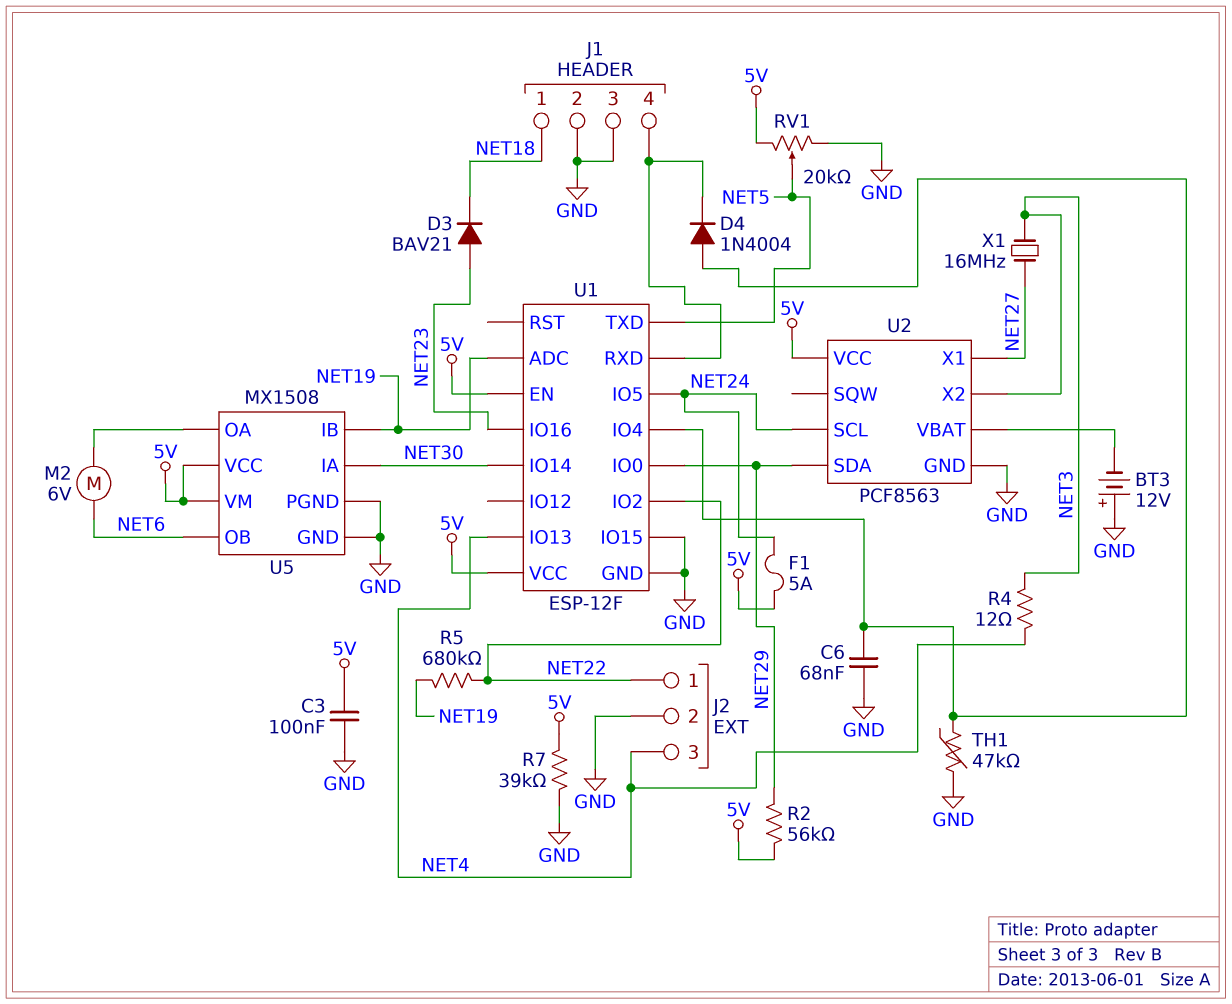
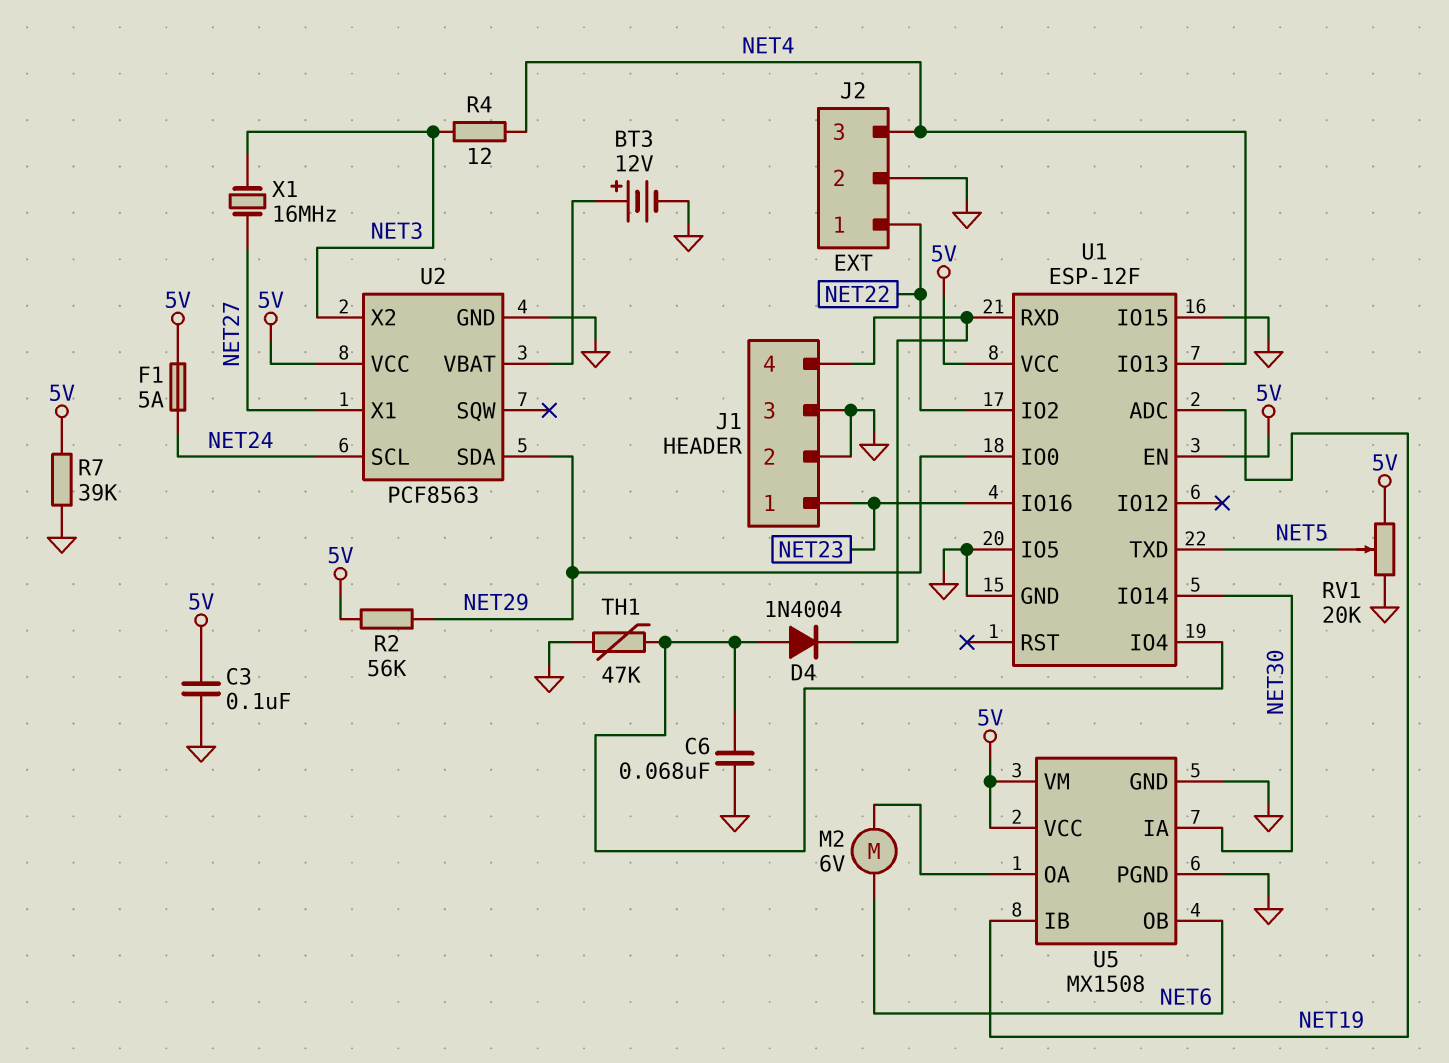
BT3: 12V (plus GND, minus U2/VBAT) -> 12V (plus U2/VBAT, minus GND)
D3: diode BAV21 (A NET23, K NET18) -> none
J1 pin 1: NET18 -> NET23
R5: 680k (NET19, NET22) -> none
U1 pin IO5: NET24 -> GND

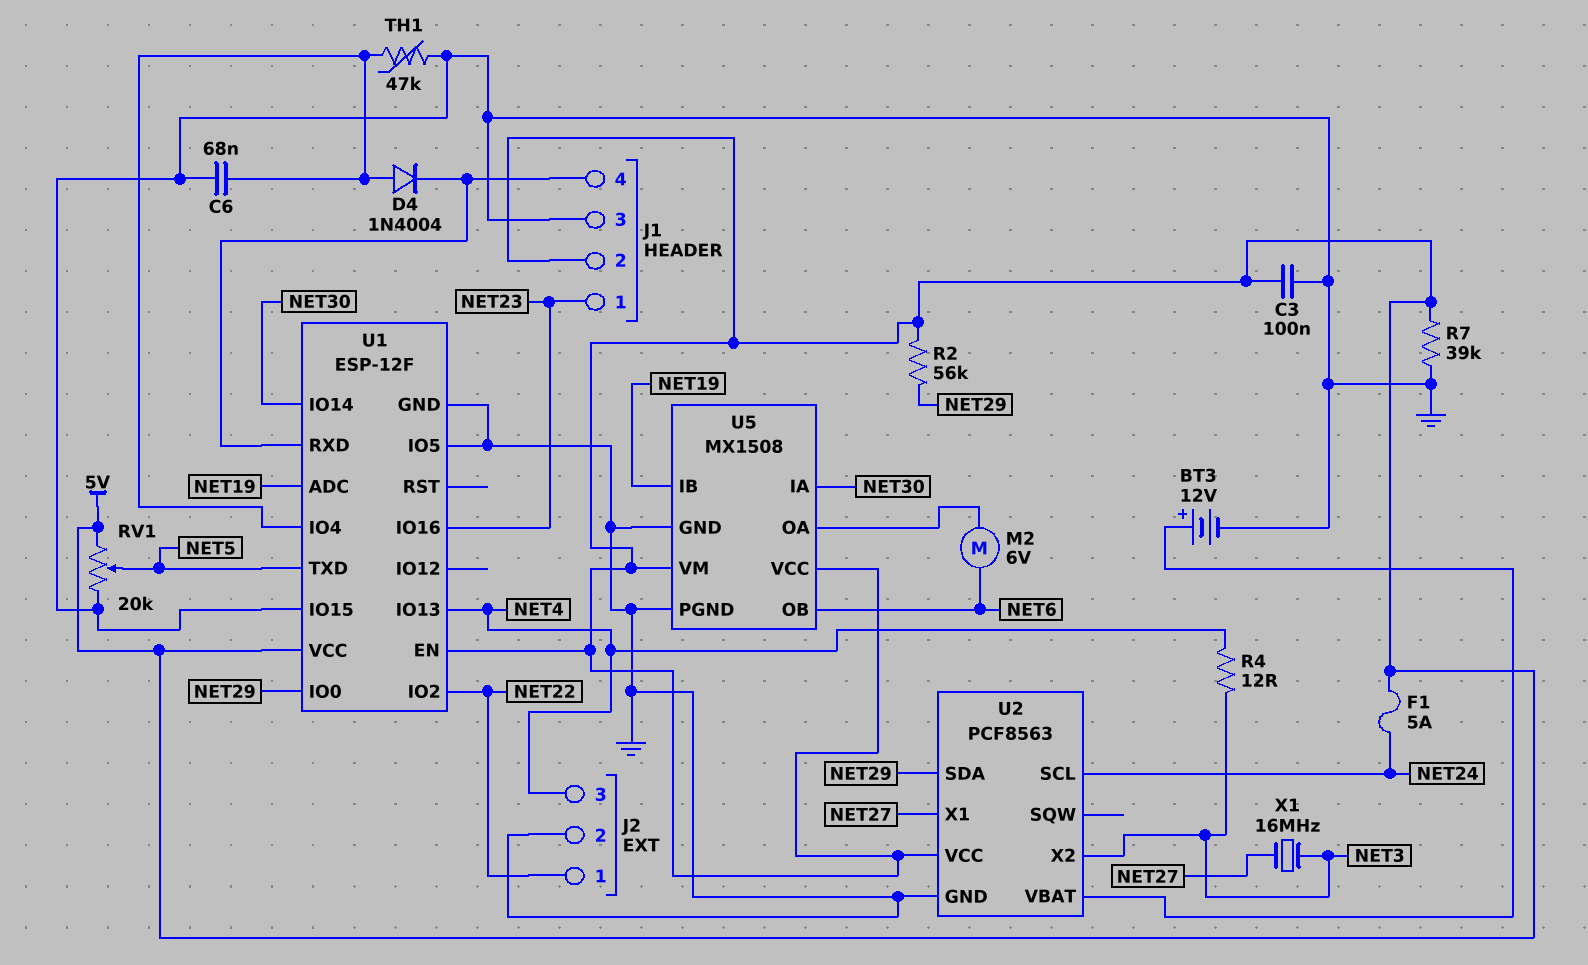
J1 pin 2: GND -> 5V

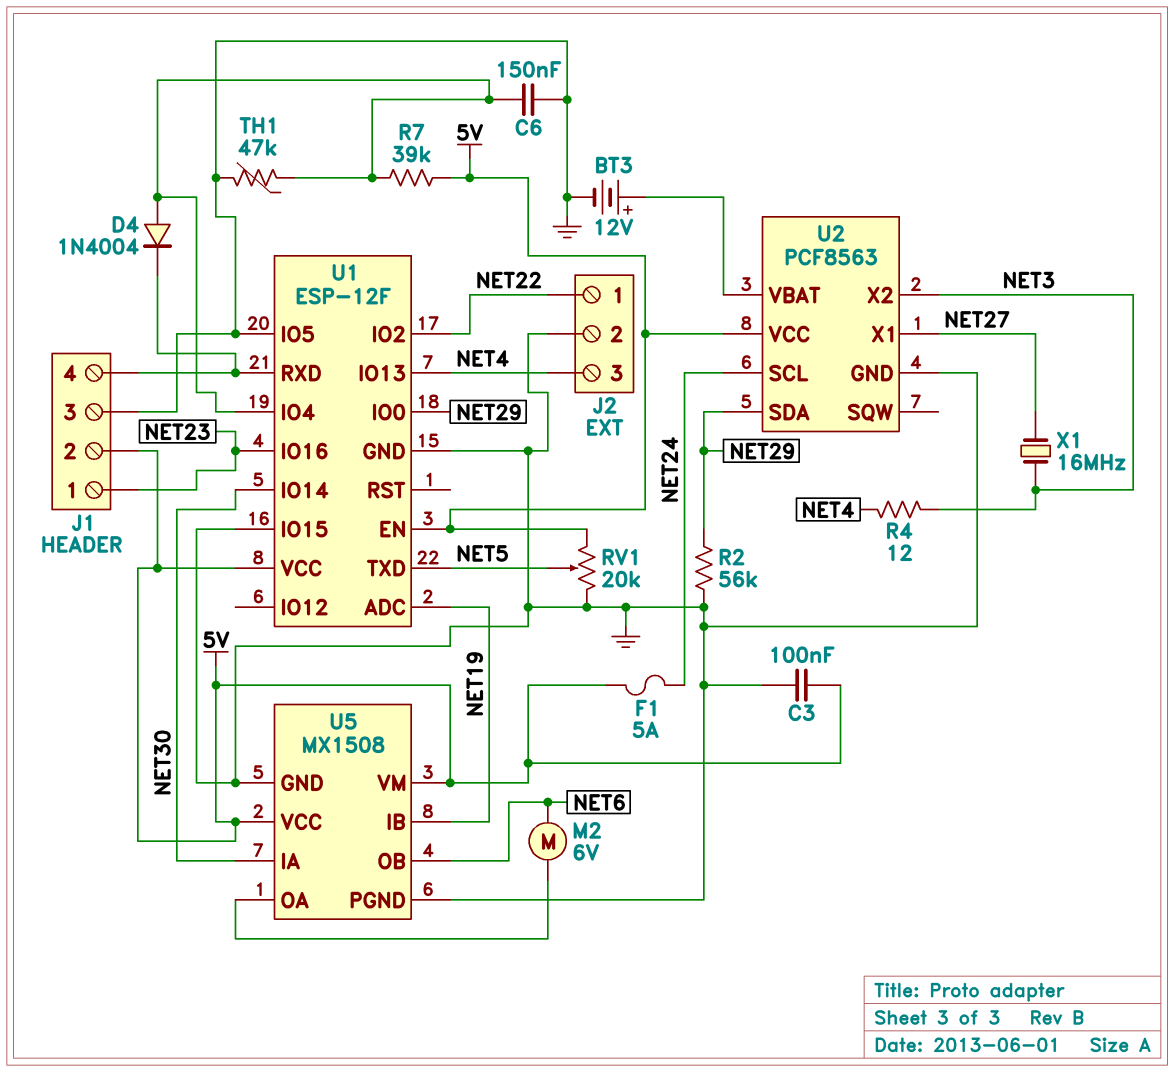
C6: 68nF (GND, U1/IO4) -> 150nF (GND, U1/IO4)
R2: 56k (5V, NET29) -> 56k (GND, NET29)
R7: 39k (5V, GND) -> 39k (5V, U1/IO4)

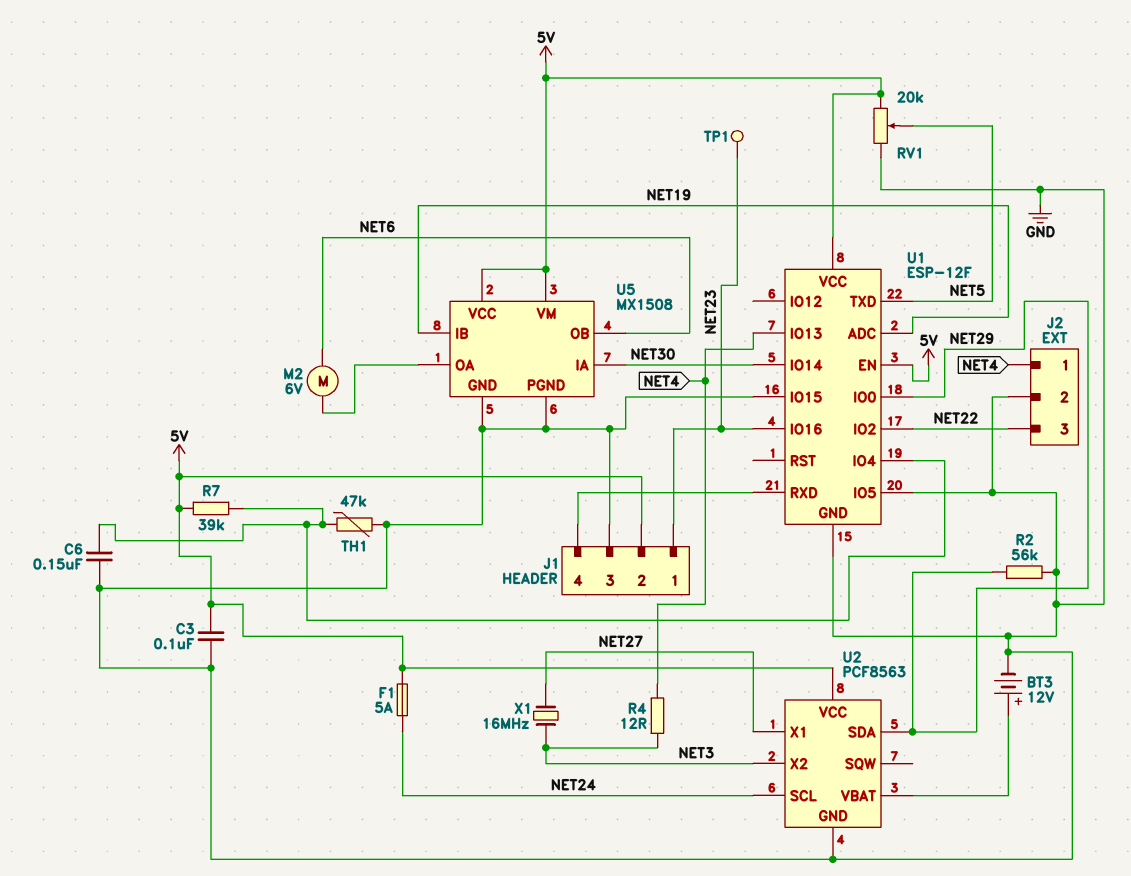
D4: diode 1N4004 (A U1/IO4, K J1/4) -> none
J2 pin 1: NET22 -> NET4
J2 pin 3: NET4 -> NET22
TP1: none -> test point (NET23)

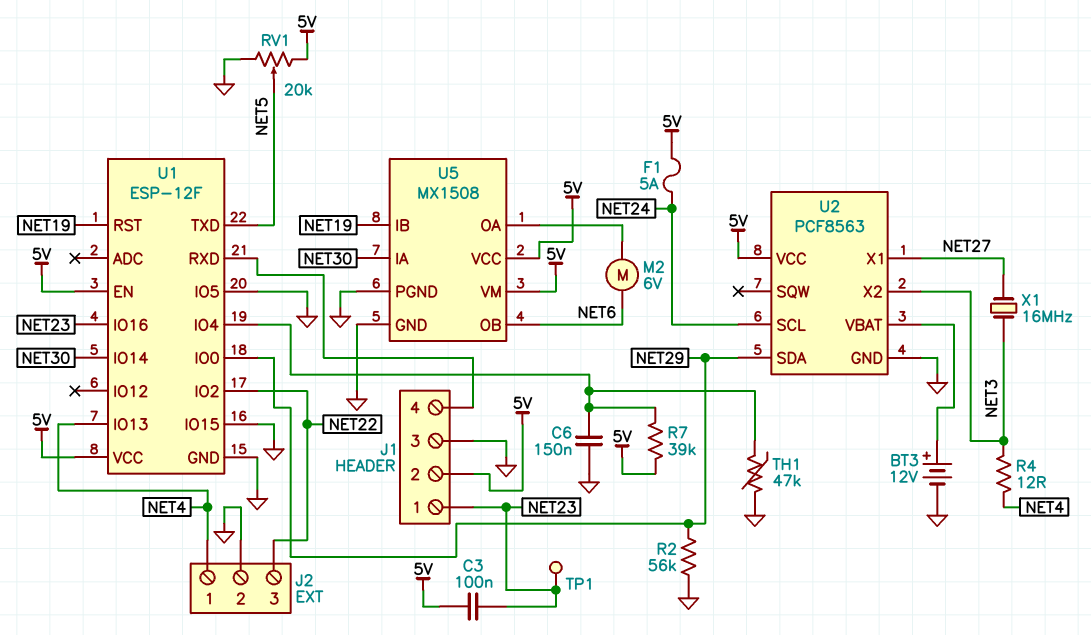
C3: 100nF (5V, GND) -> 100nF (5V, NET23)
U1 pin ADC: NET19 -> none
U1 pin RST: none -> NET19

